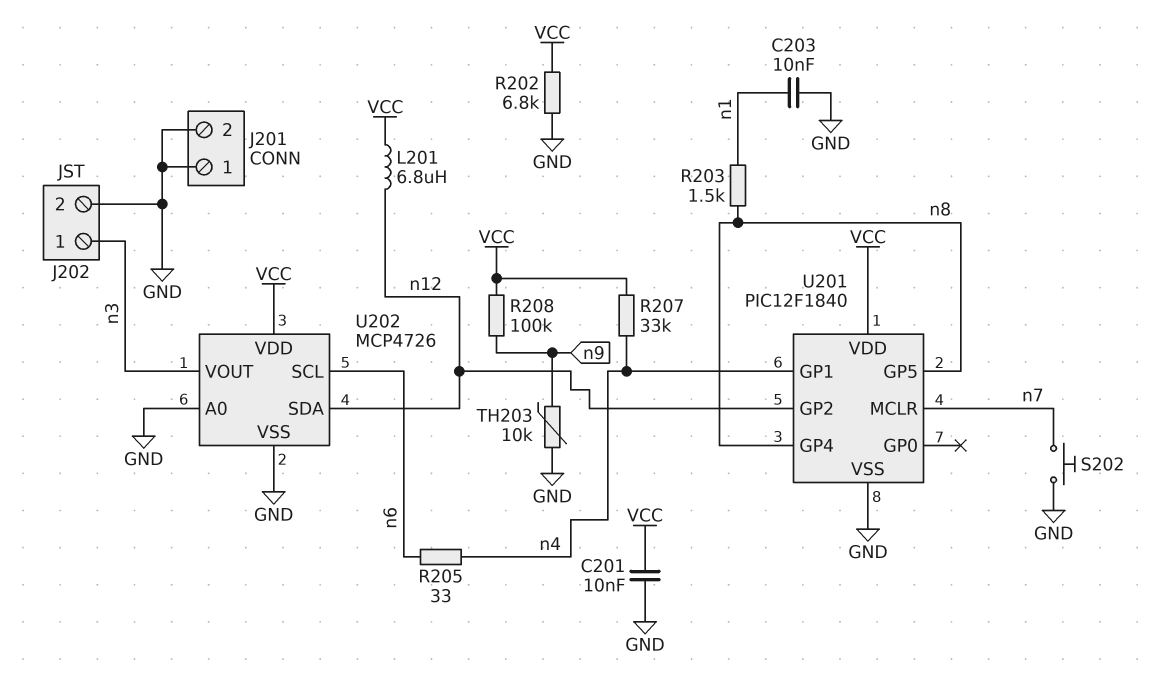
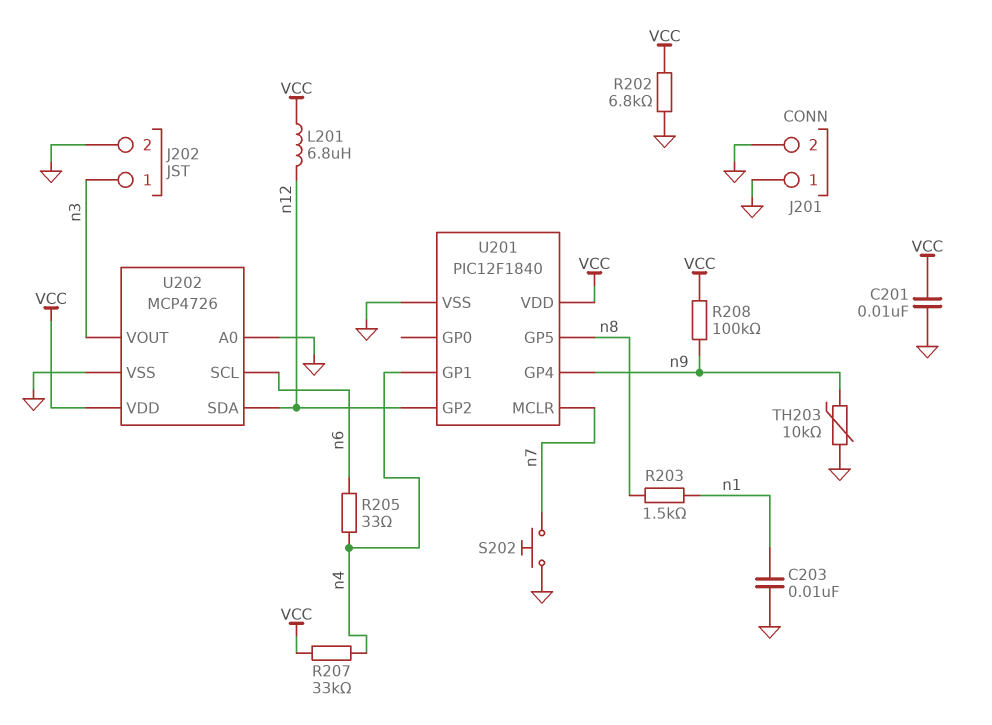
U201 pin GP4: n8 -> n9

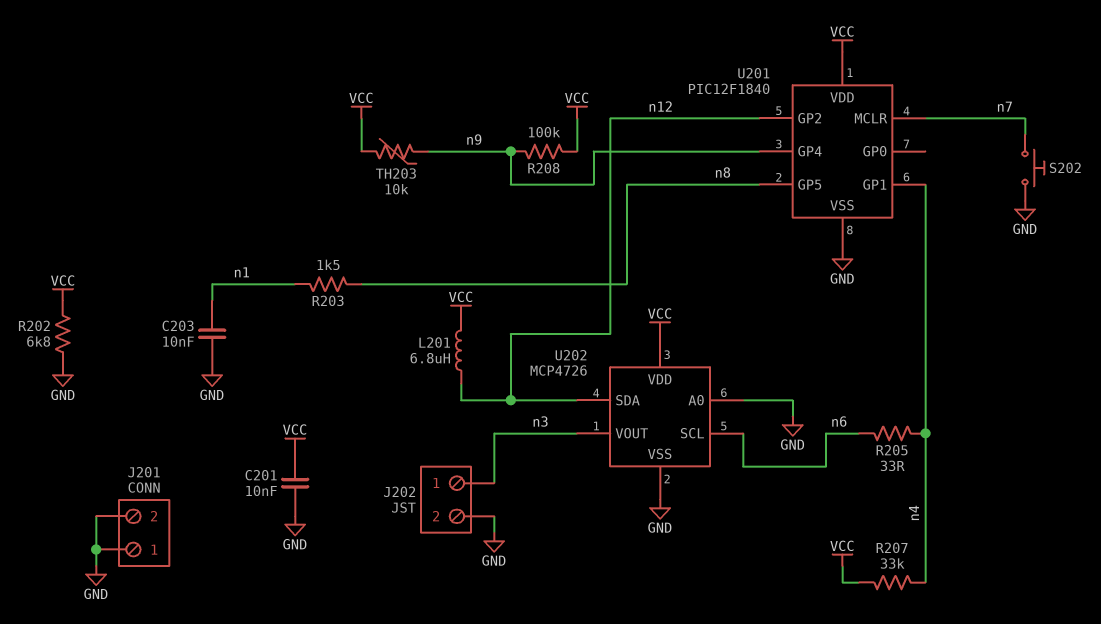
TH203: 10k (GND, n9) -> 10k (VCC, n9)

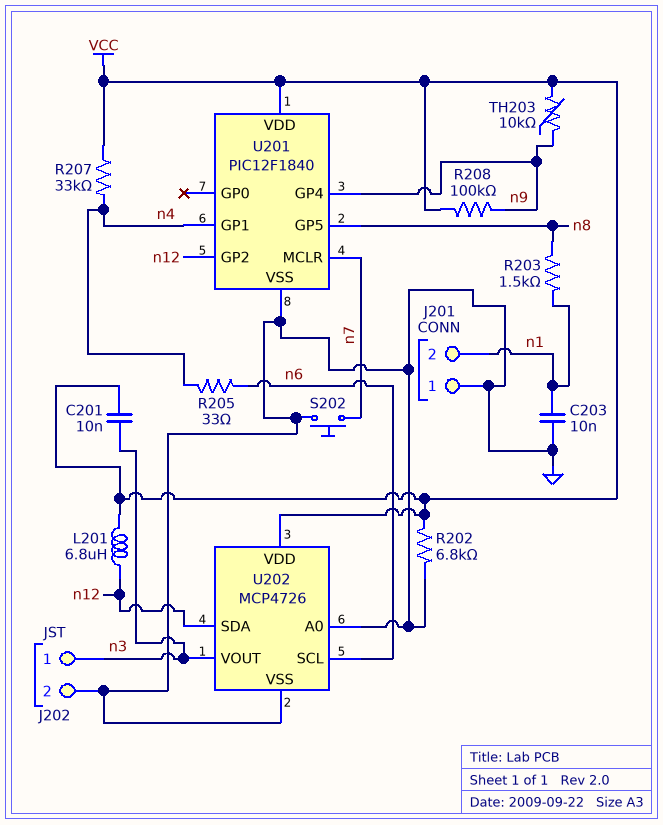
C201: 10nF (GND, VCC) -> 10nF (VCC, n3)
J201 pin 2: GND -> n1

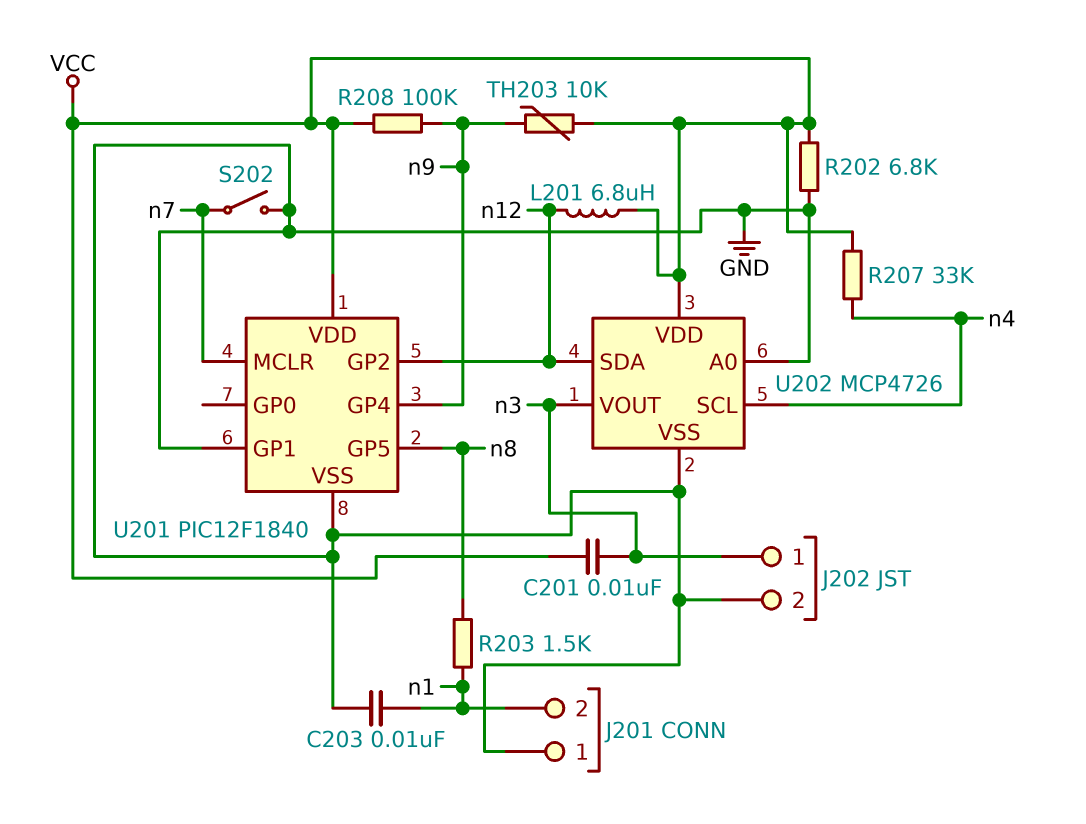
R205: 33 (n4, n6) -> none
S202: button (GND, n7) -> switch (GND, n7)
U201 pin GP1: n4 -> GND
U202 pin SCL: n6 -> n4

